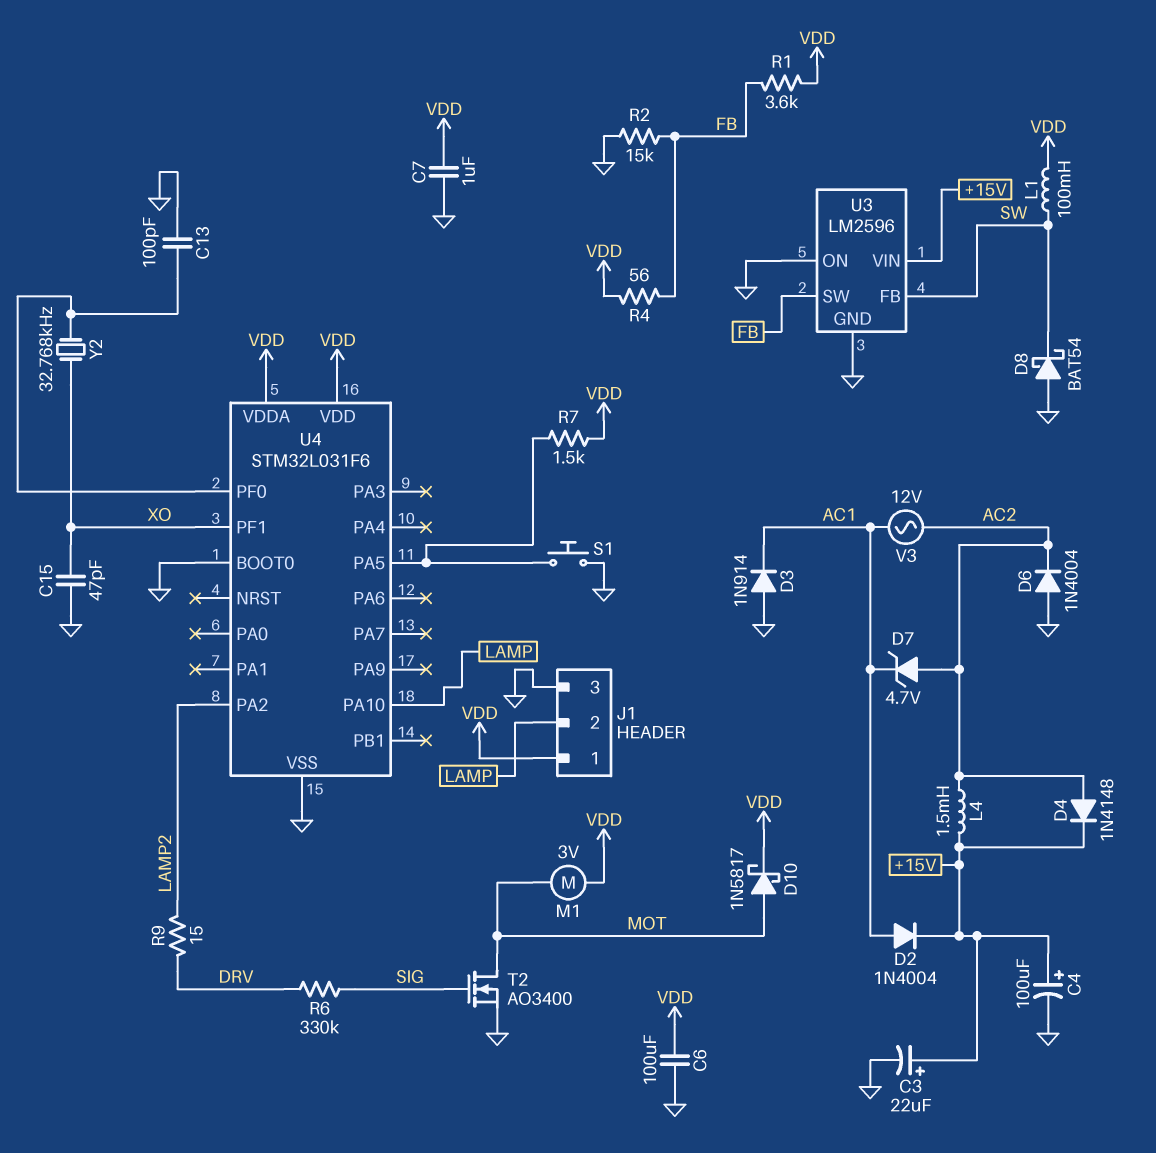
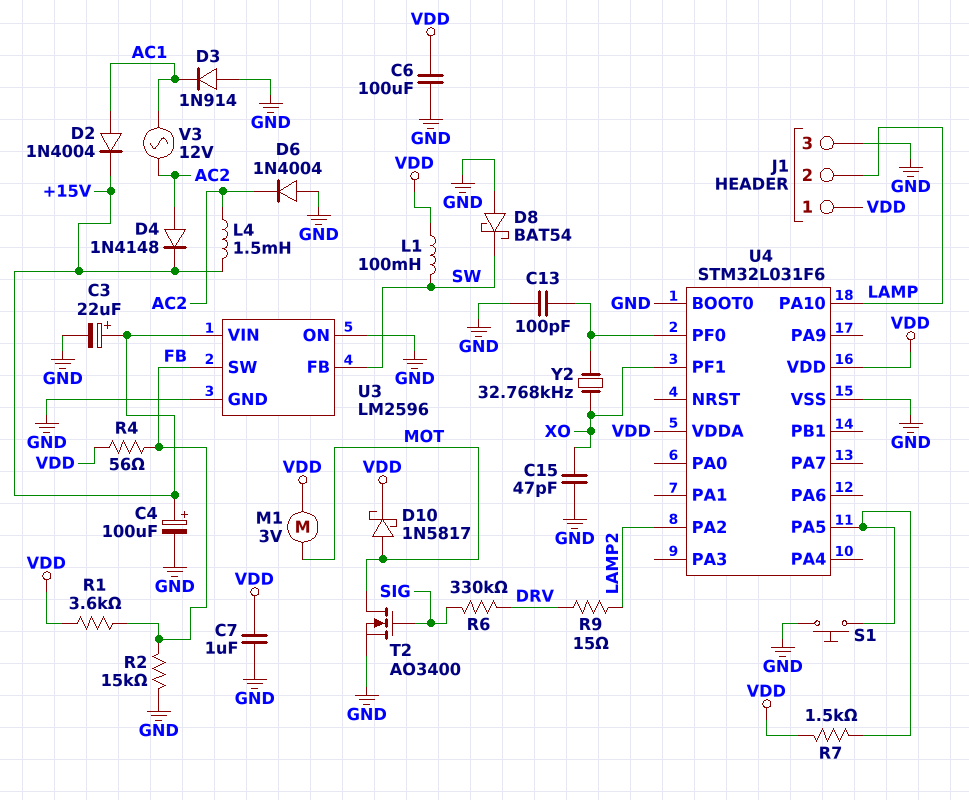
D7: zener 4.7V (A AC2, K AC1) -> none

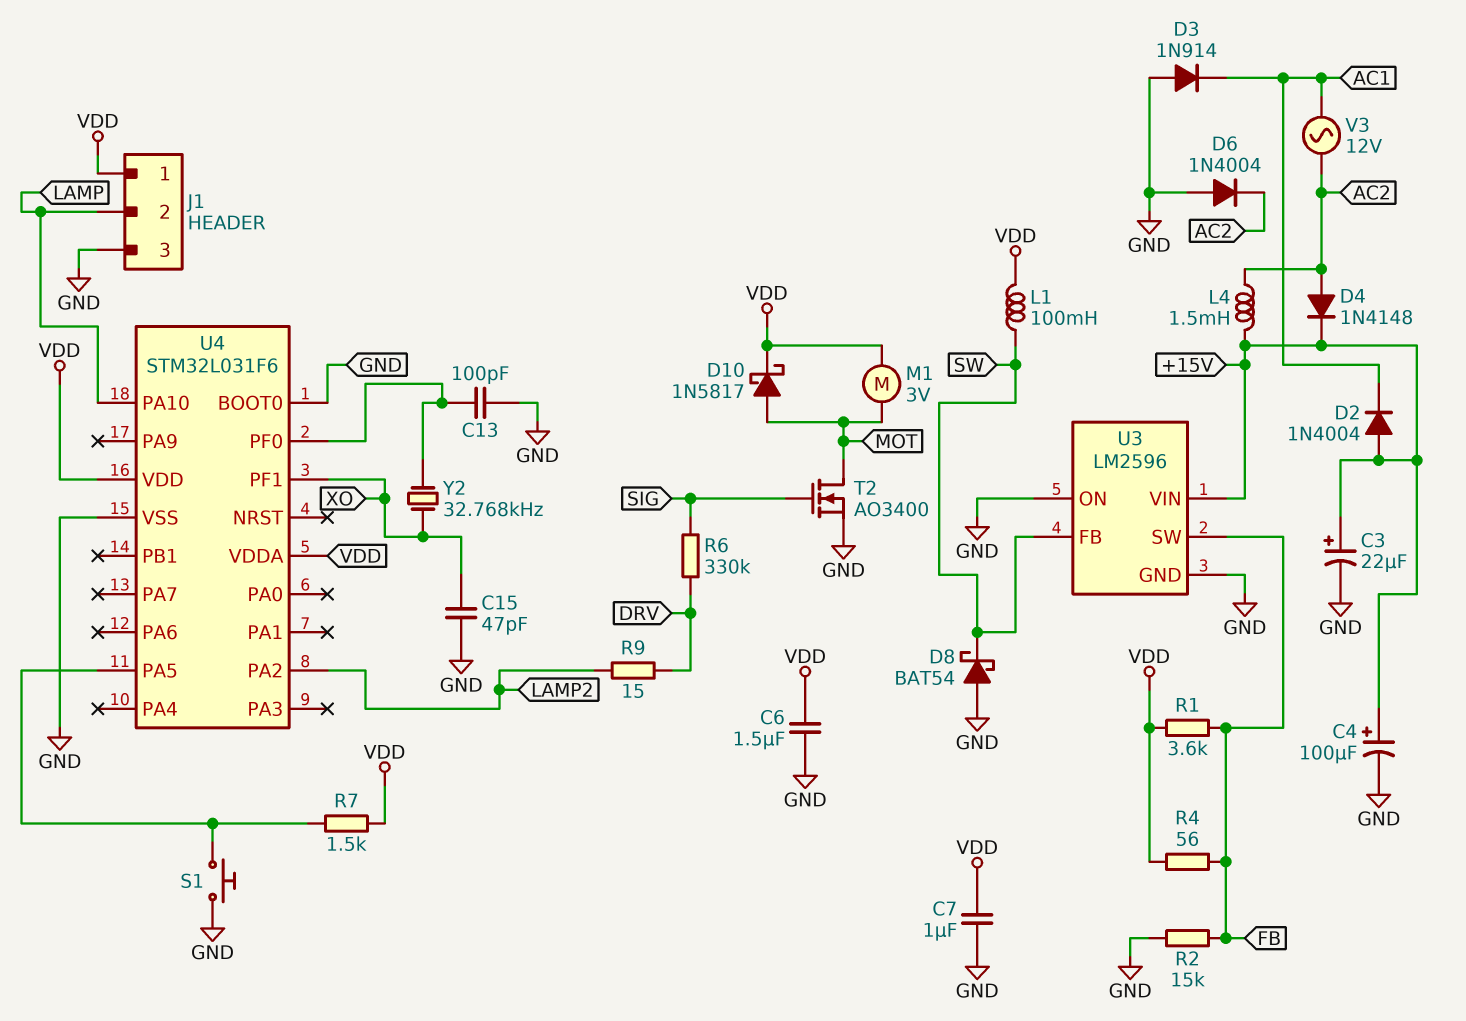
C6: 100uF (GND, VDD) -> 1.5uF (GND, VDD)
D2: diode 1N4004 (A AC1, K +15V) -> diode 1N4004 (A +15V, K AC1)

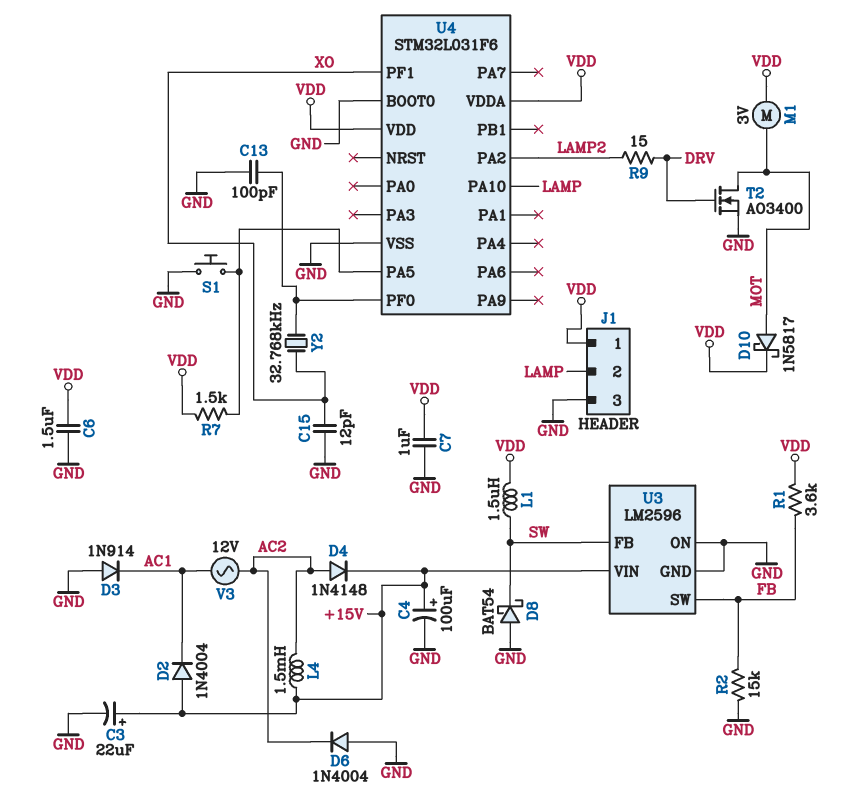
C15: 47pF (GND, XO) -> 12pF (GND, XO)
L1: 100mH (SW, VDD) -> 1.5uH (SW, VDD)
R4: 56 (FB, VDD) -> none
R6: 330k (DRV, SIG) -> none
T2: NMOS AO3400 (G SIG, D MOT, S GND) -> NMOS AO3400 (G DRV, D MOT, S GND)

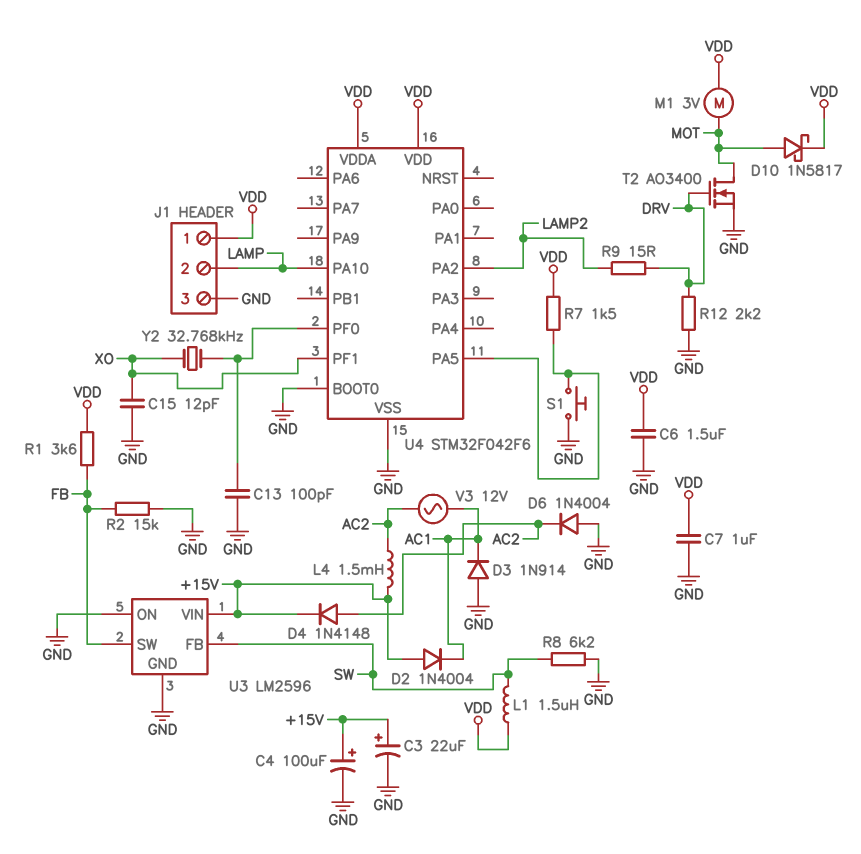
D8: schottky BAT54 (A GND, K SW) -> none
R8: none -> 6.2k (GND, SW)
R12: none -> 2.2k (DRV, GND)
U4: STM32L031F6 -> STM32F042F6

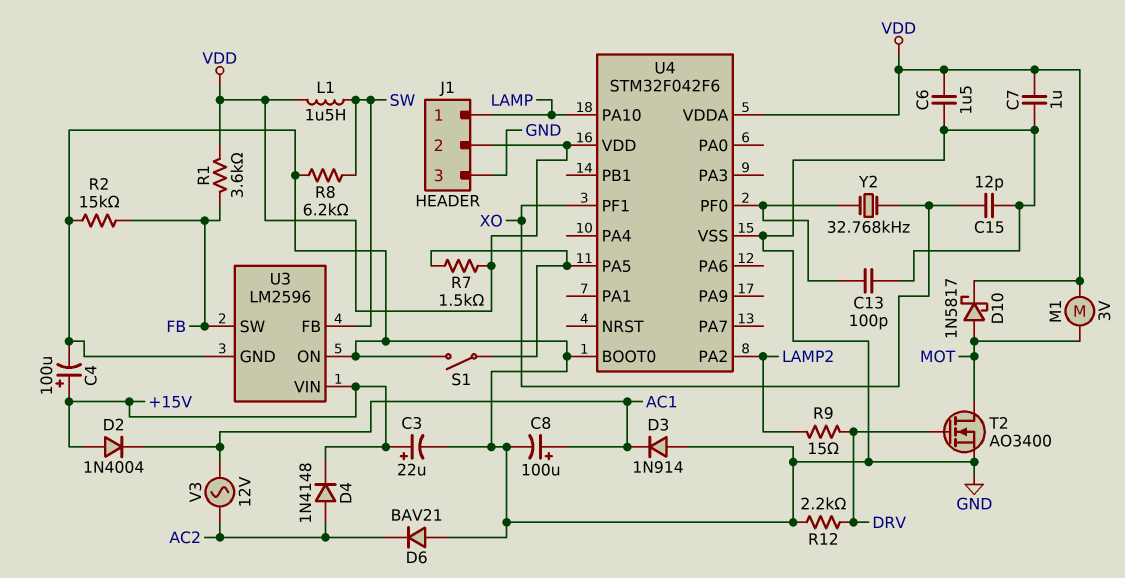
C8: none -> 100uF (plus AC1, minus GND)
D6: diode 1N4004 (A GND, K AC2) -> diode BAV21 (A GND, K AC2)
J1 pin 1: VDD -> LAMP
J1 pin 2: LAMP -> VDD
L4: 1.5mH (+15V, AC2) -> none
S1: button (GND, U4/PA5) -> switch (GND, U4/PA5)

